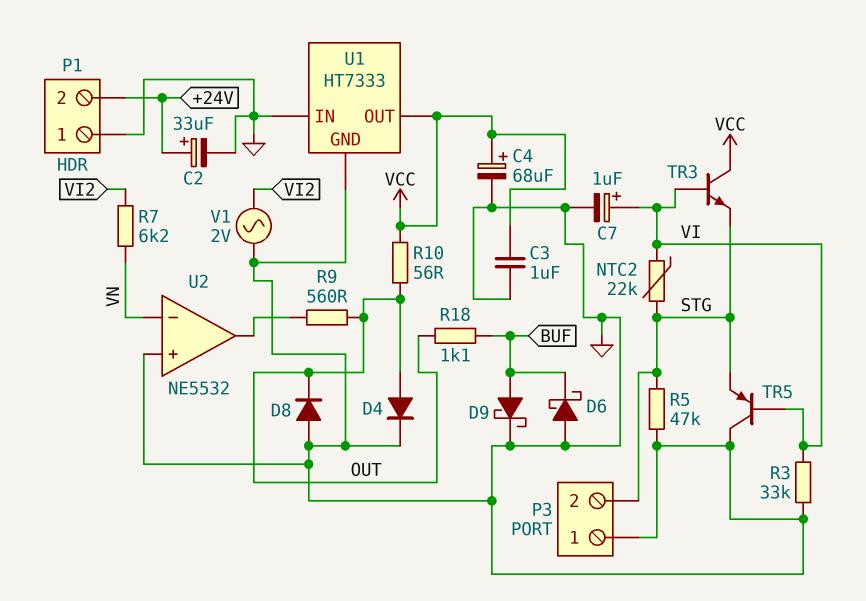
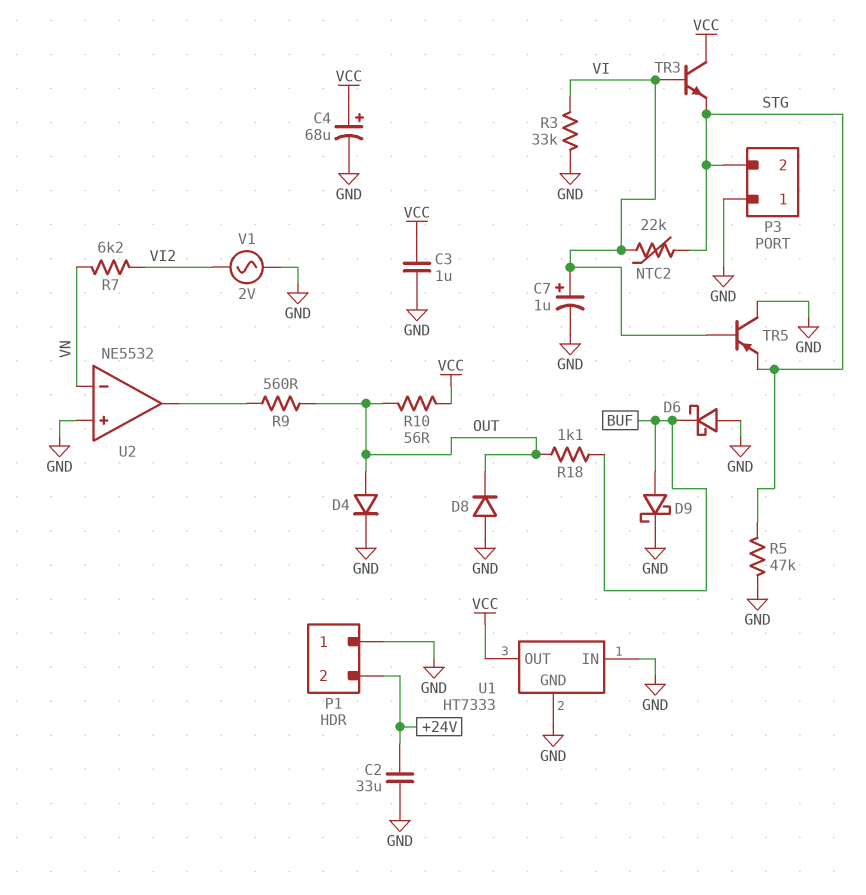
C2: 33uF (plus +24V, minus GND) -> 33uF (+24V, GND)

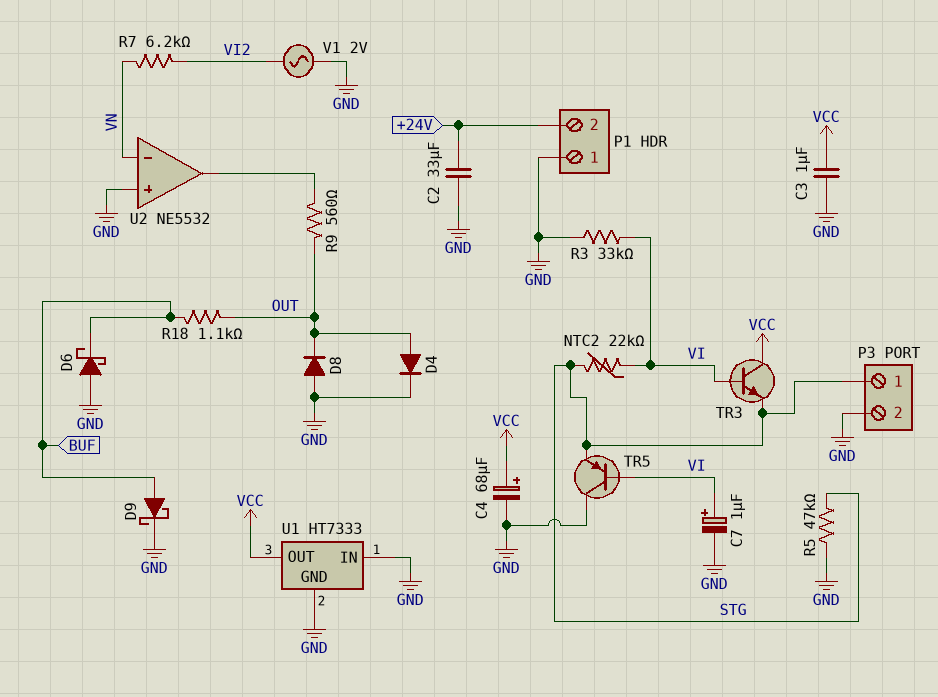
P3 pin 1: GND -> STG
P3 pin 2: STG -> GND
R10: 56 (OUT, VCC) -> none

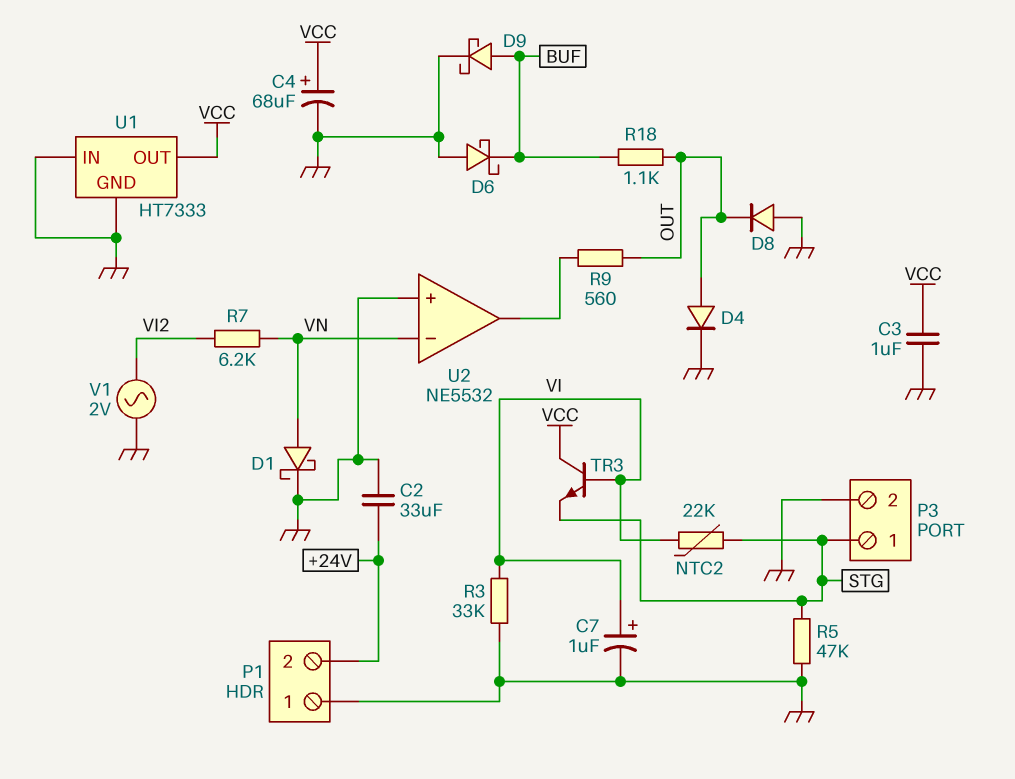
D1: none -> schottky (A VN, K GND)
TR5: PNP (B VI, C GND, E STG) -> none

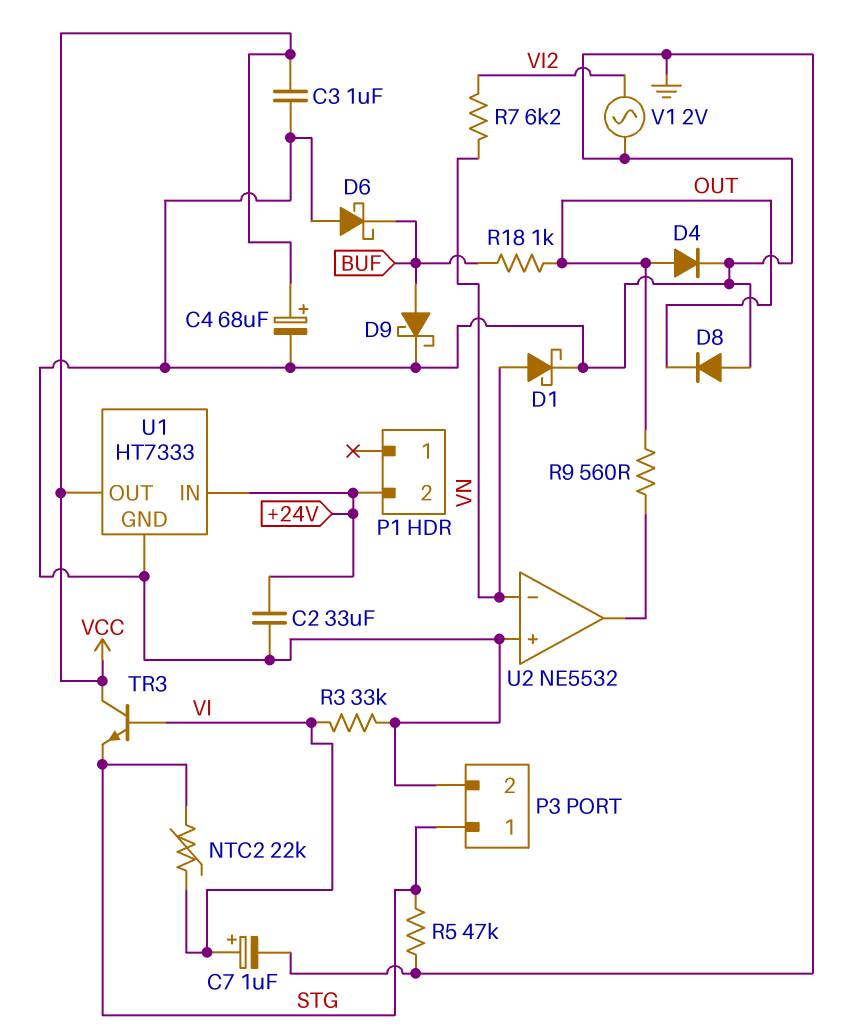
P1 pin 1: GND -> none
R18: 1.1k (BUF, OUT) -> 1k (BUF, OUT)
U1 pin IN: GND -> +24V

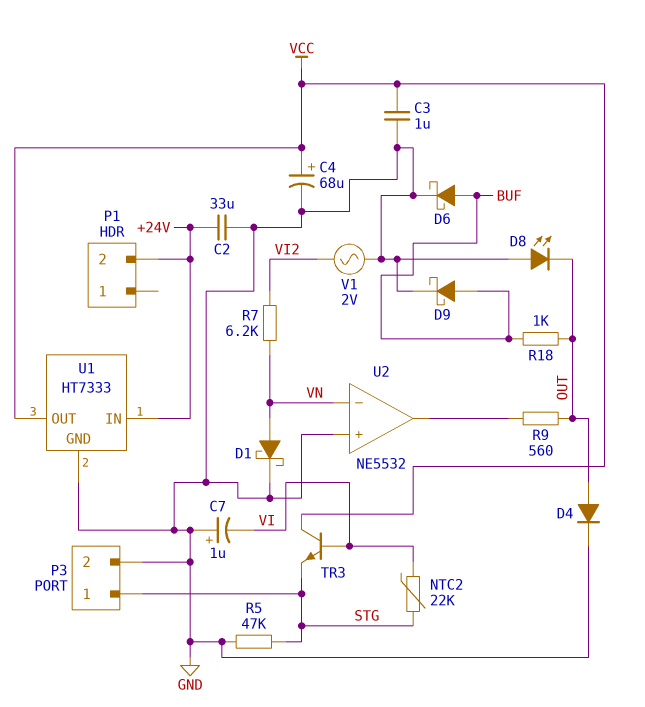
C7: 1uF (plus VI, minus GND) -> 1uF (plus GND, minus VI)
D6: schottky (A GND, K BUF) -> schottky (A BUF, K GND)
D8: diode (A GND, K OUT) -> LED (A GND, K OUT)
R3: 33k (GND, VI) -> none

